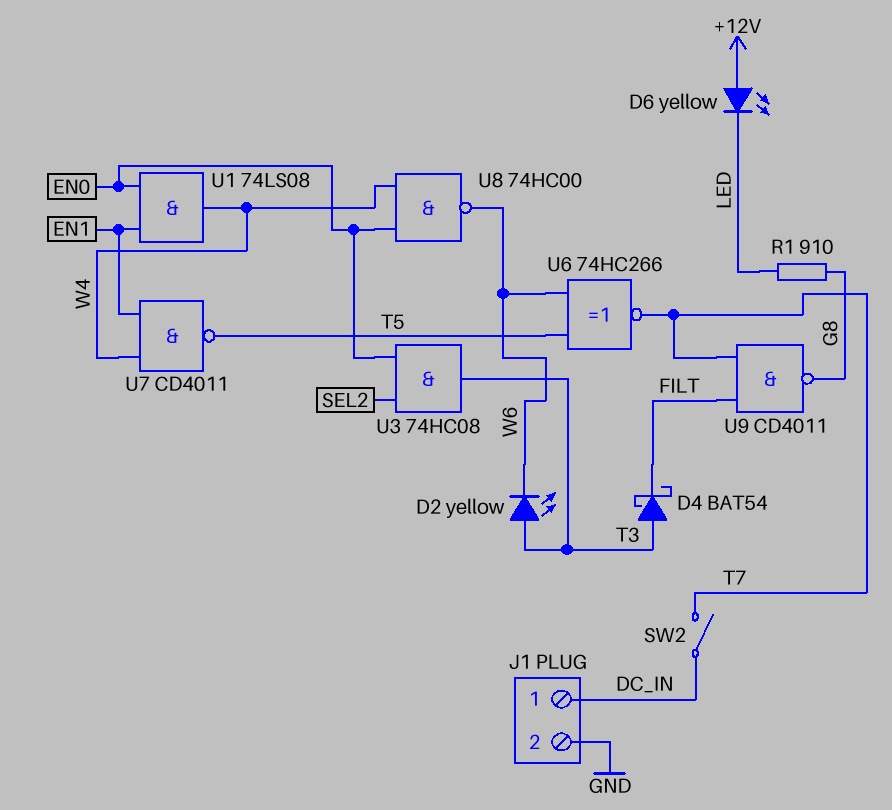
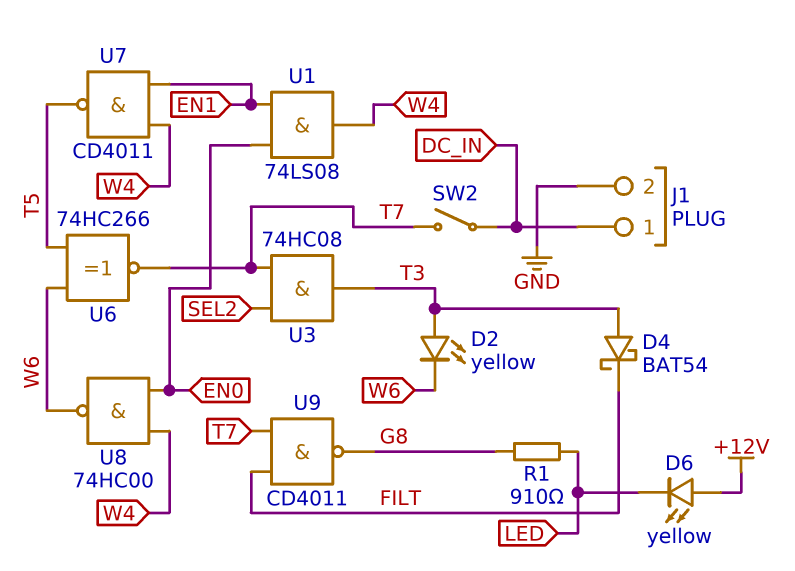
U3: AND 74HC08 (in EN0, in SEL2, out T3) -> AND 74HC08 (in SEL2, in T7, out T3)

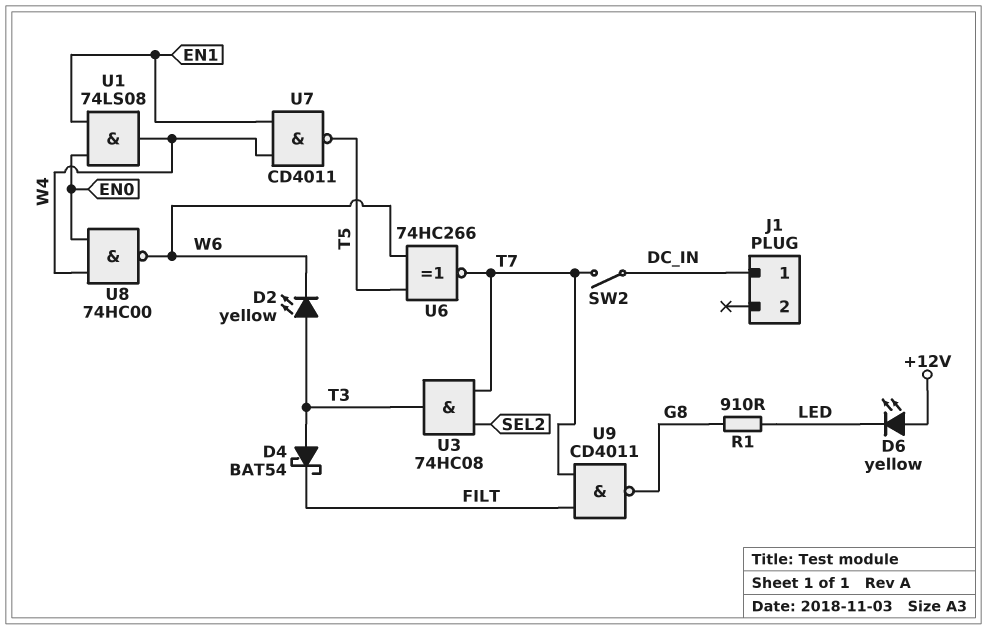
J1 pin 2: GND -> none

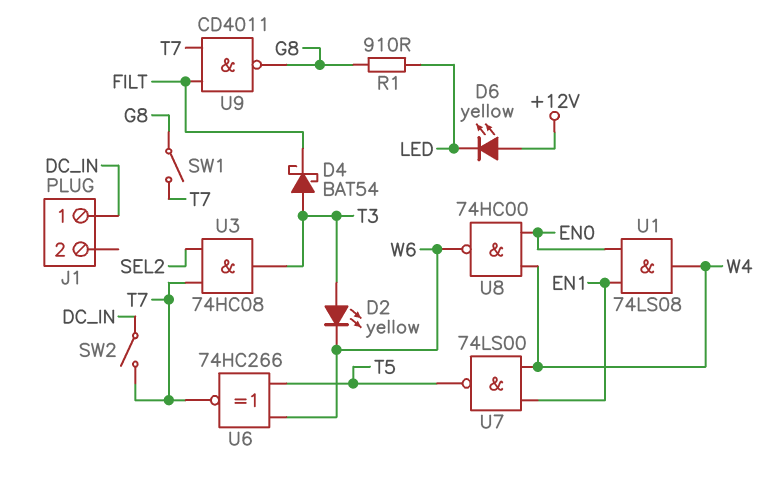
SW1: none -> switch (G8, T7)
U7: NAND CD4011 (in EN1, in W4, out T5) -> NAND 74LS00 (in EN1, in W4, out T5)

